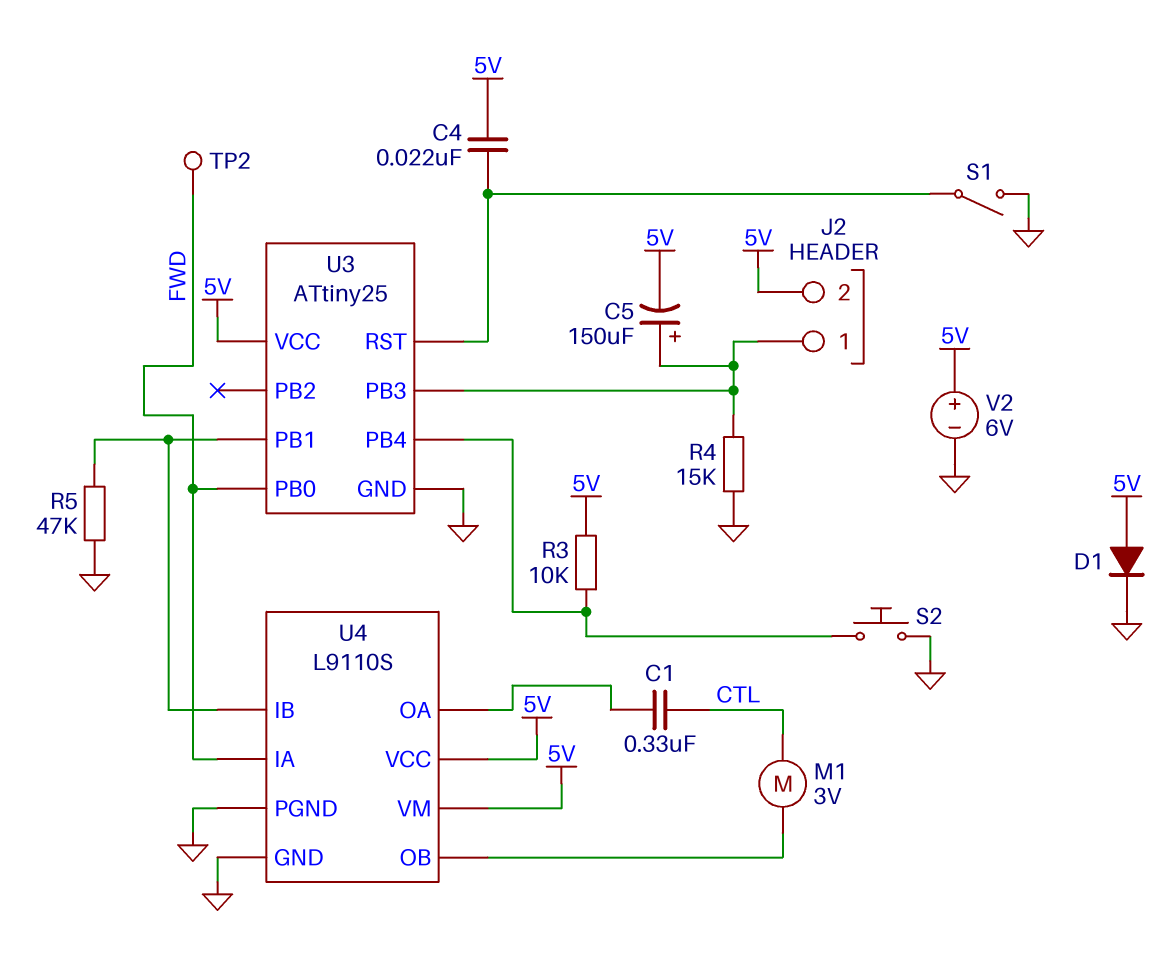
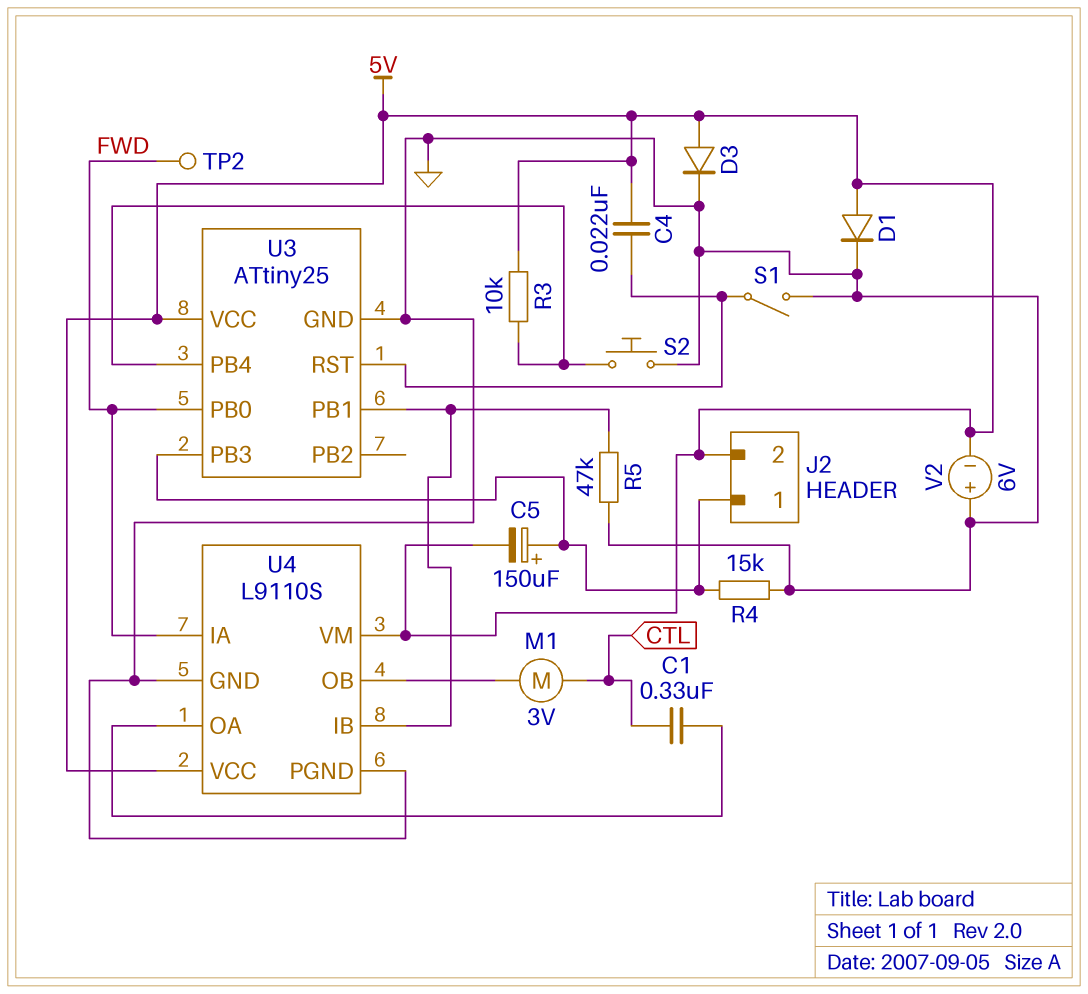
D3: none -> diode (A 5V, K GND)
V2: 6V (plus 5V, minus GND) -> 6V (plus GND, minus 5V)

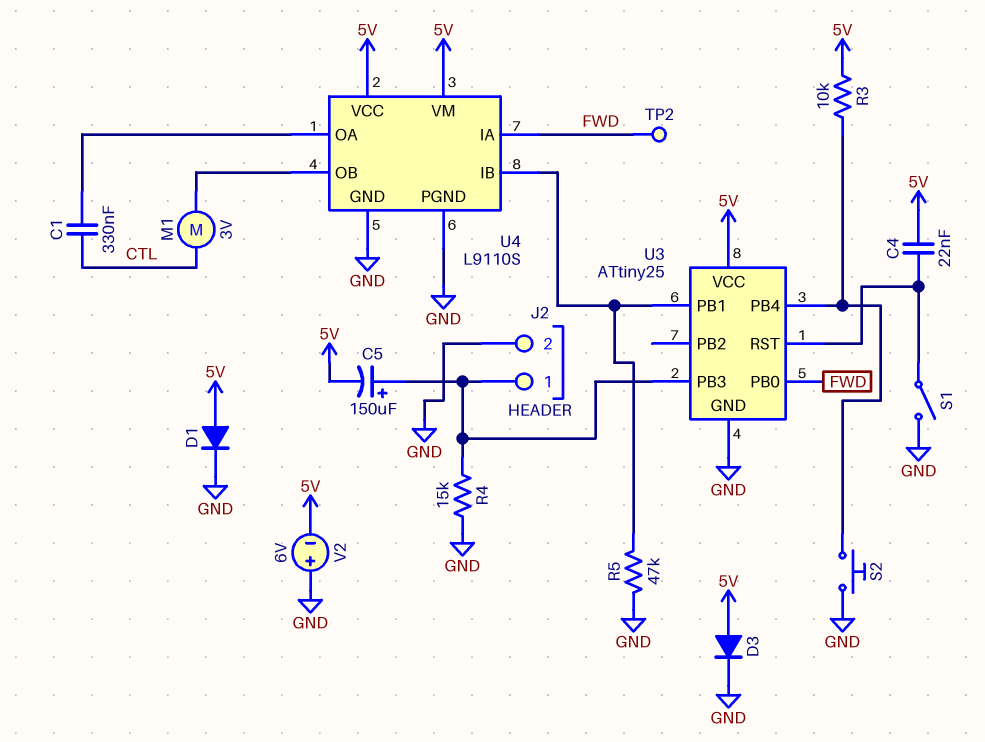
J2 pin 2: 5V -> GND

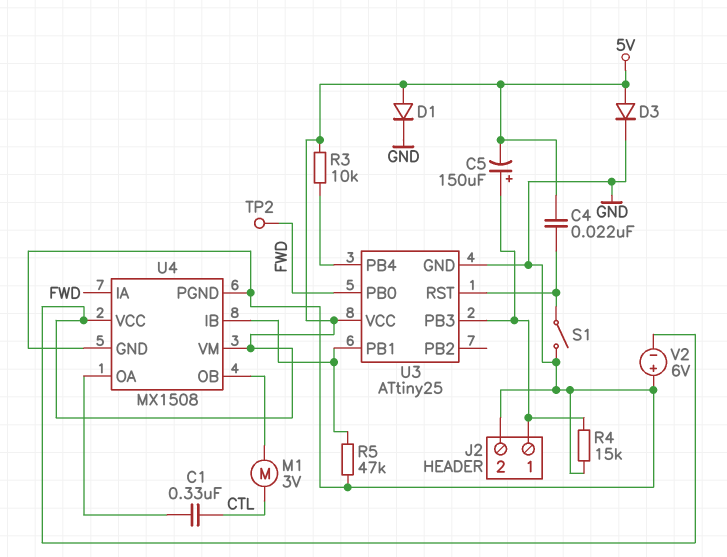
S2: button (GND, U3/PB4) -> none
U4: L9110S -> MX1508

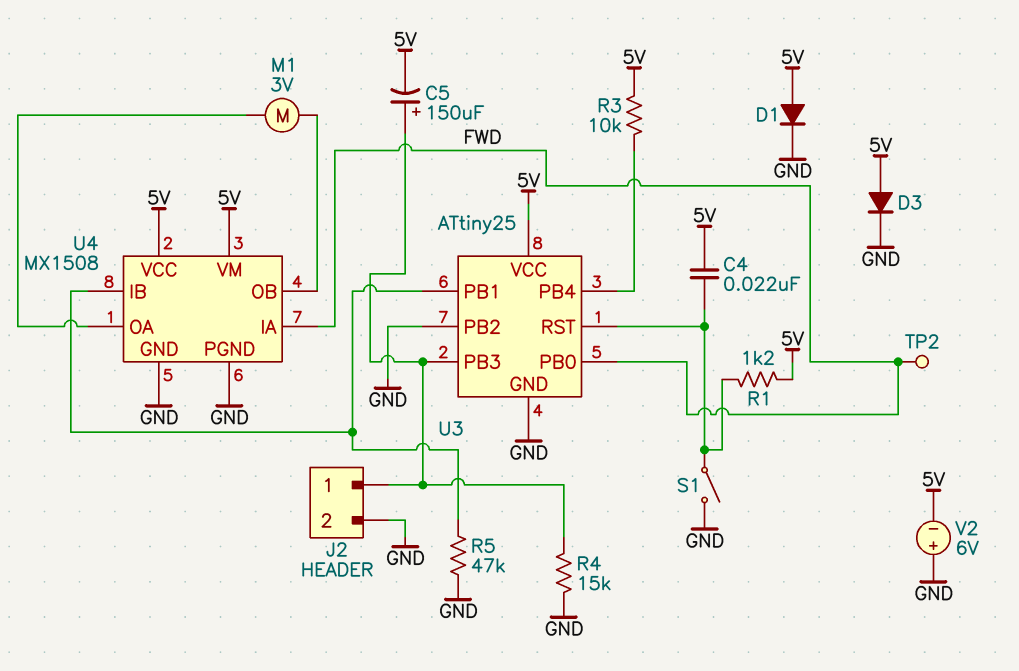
C1: 330nF (CTL, U4/OA) -> none
M1: motor 3V (CTL, U4/OB) -> motor 3V (U4/OA, U4/OB)
R1: none -> 1.2k (5V, U3/RST)
U3 pin PB2: none -> GND

